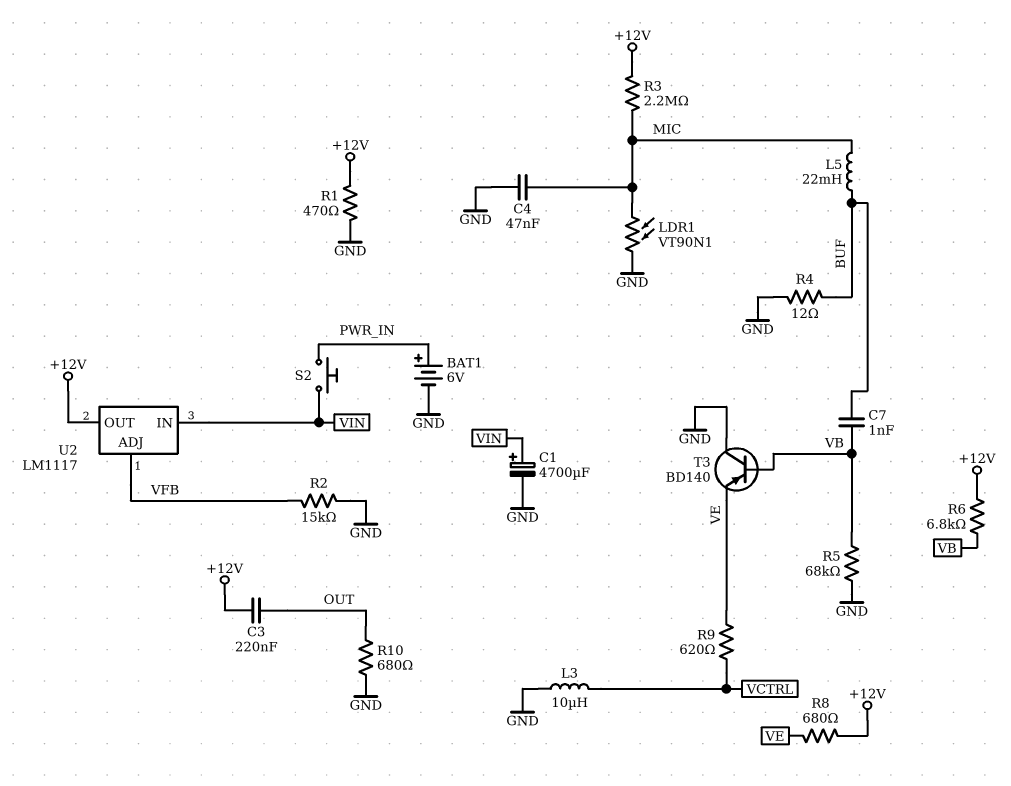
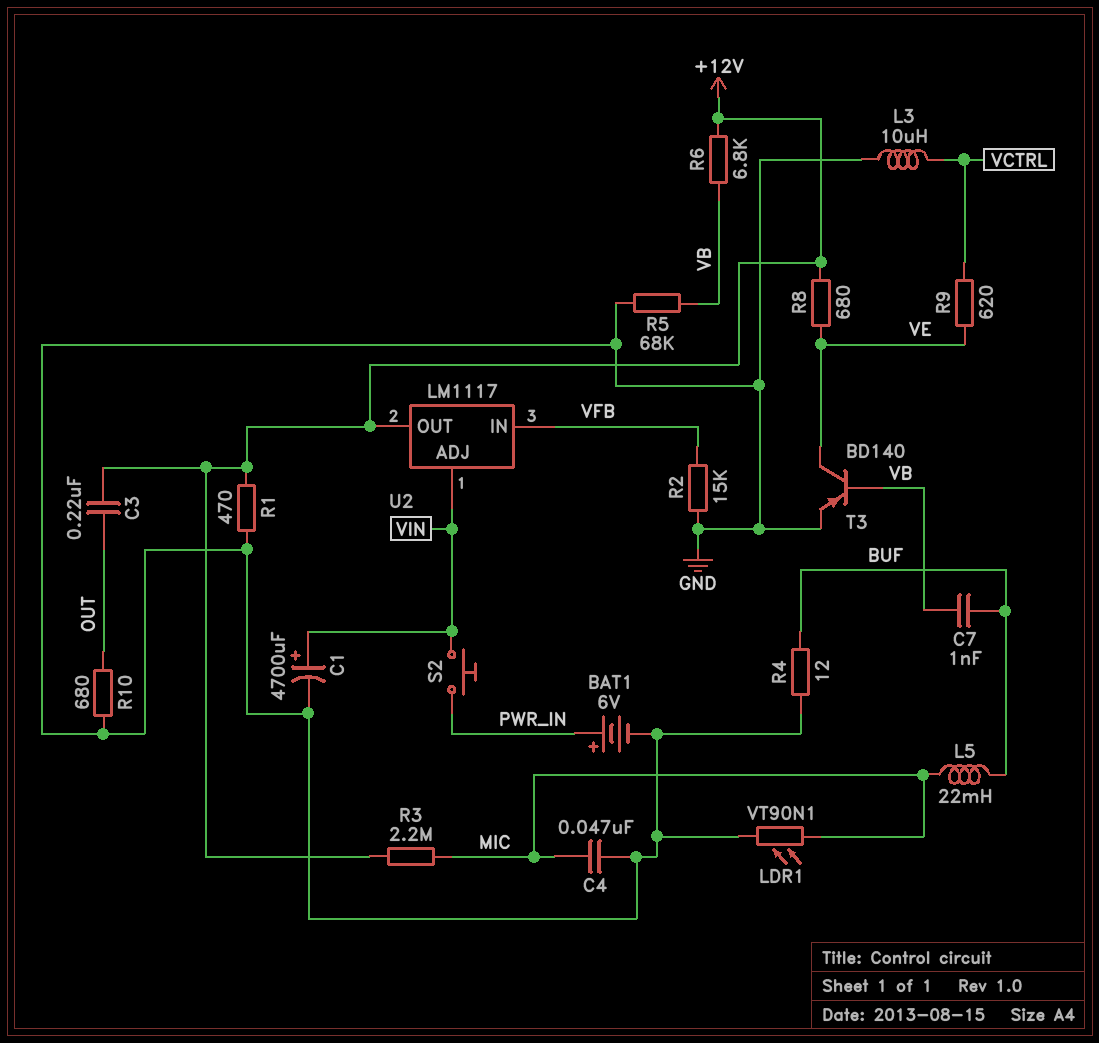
T3: PNP BD140 (B VB, C GND, E VE) -> PNP BD140 (B VB, C VE, E GND)
U2 pin ADJ: VFB -> VIN
U2 pin IN: VIN -> VFB

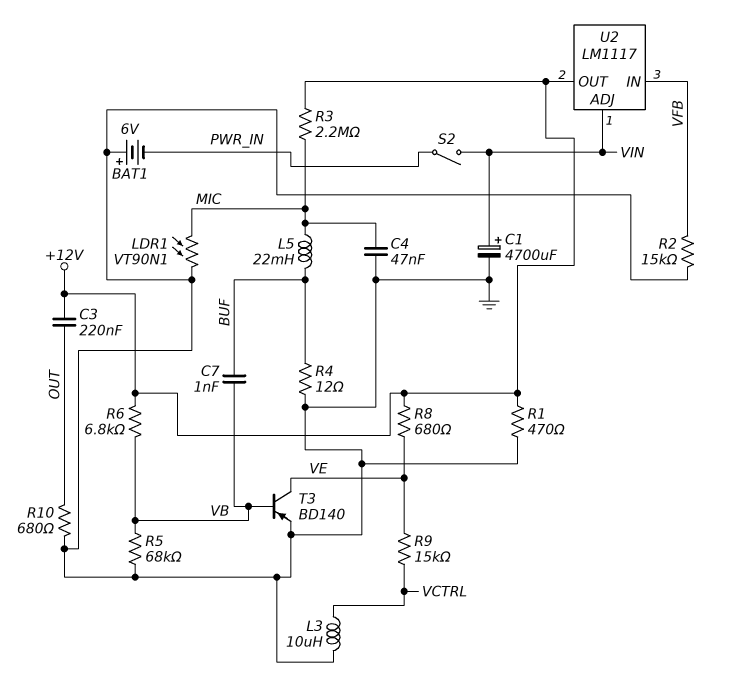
BAT1: 6V (plus PWR_IN, minus GND) -> 6V (plus GND, minus PWR_IN)
R9: 620 (VCTRL, VE) -> 15k (VCTRL, VE)
S2: button (PWR_IN, VIN) -> switch (PWR_IN, VIN)

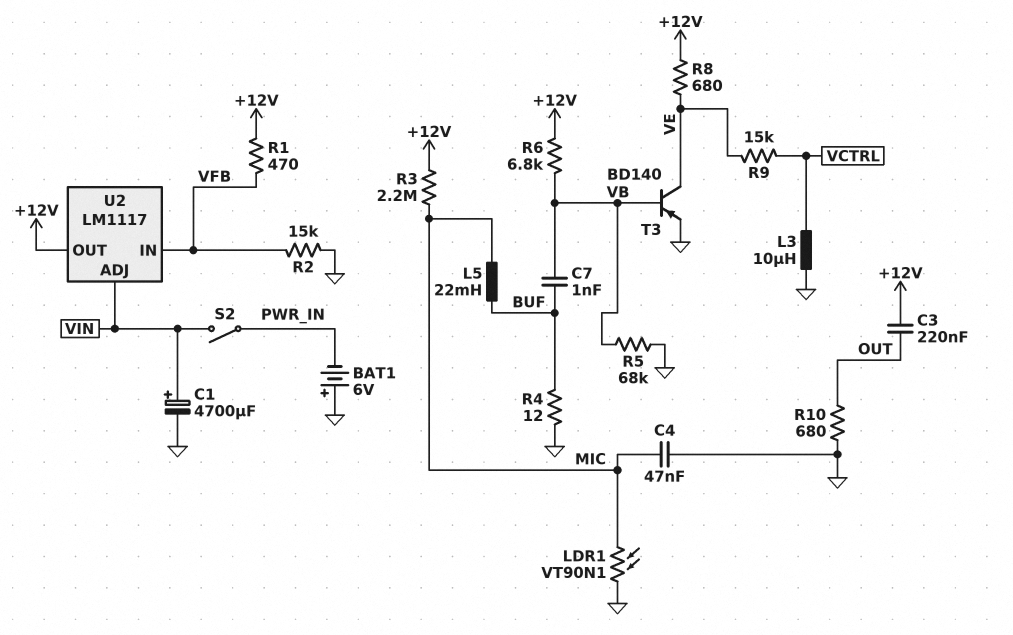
R1: 470 (+12V, GND) -> 470 (+12V, VFB)

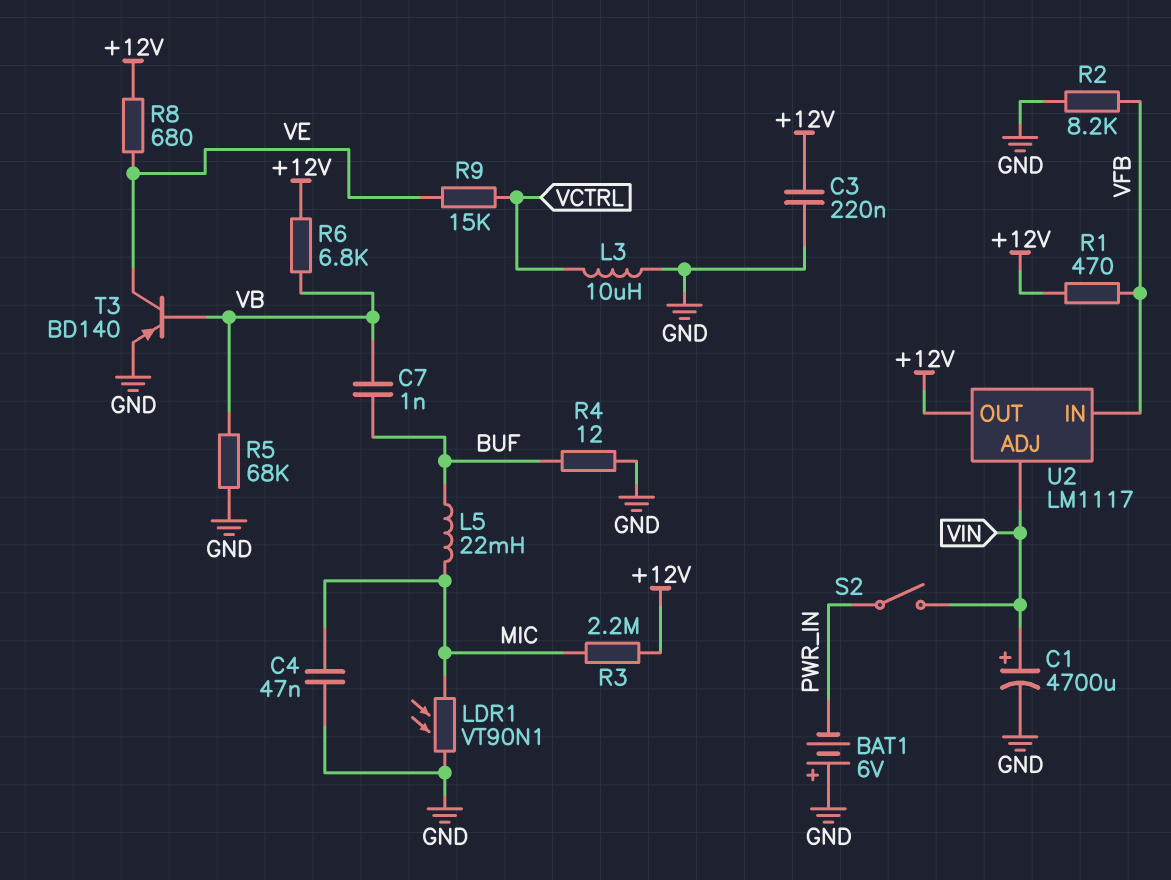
C3: 220nF (+12V, OUT) -> 220nF (+12V, GND)
R2: 15k (GND, VFB) -> 8.2k (GND, VFB)
R10: 680 (GND, OUT) -> none

